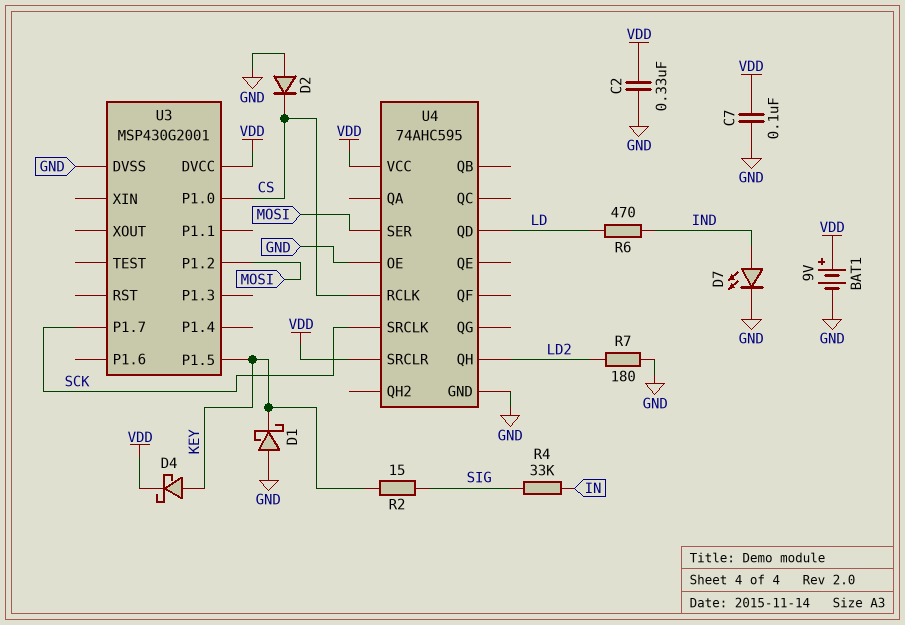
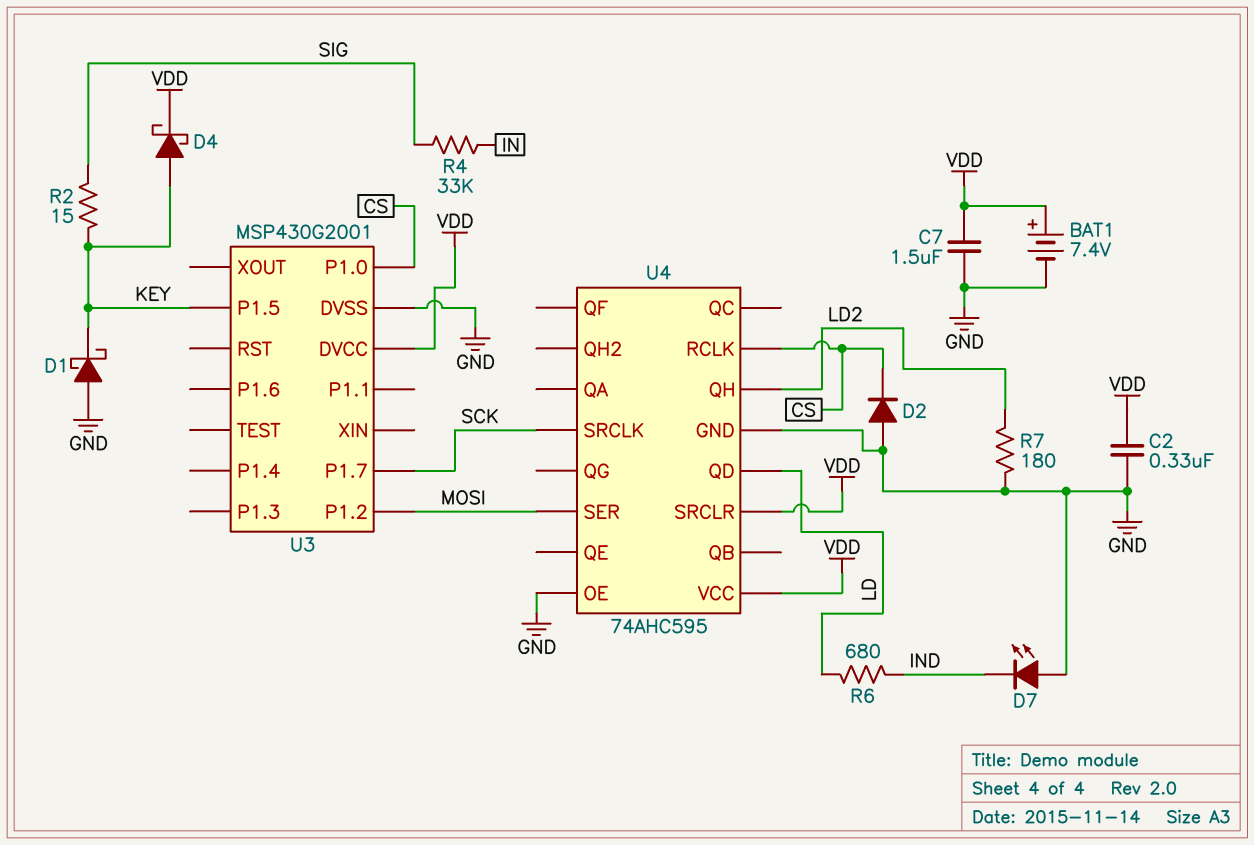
BAT1: 9V (plus VDD, minus GND) -> 7.4V (plus VDD, minus GND)
C7: 100nF (GND, VDD) -> 1.5uF (GND, VDD)
D7: LED (A IND, K GND) -> LED (A GND, K IND)
R6: 470 (IND, LD) -> 680 (IND, LD)

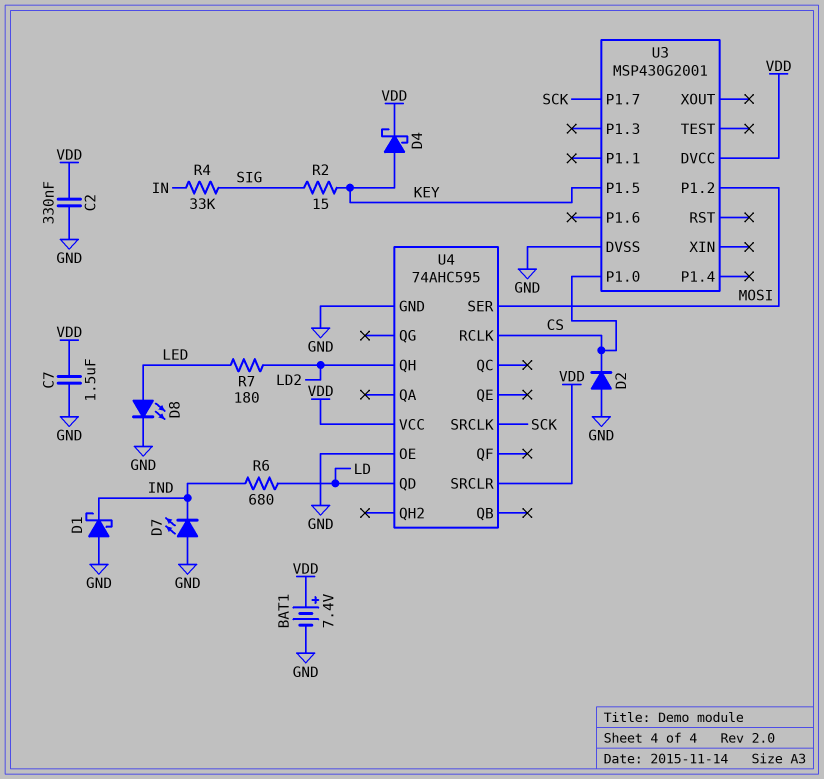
D1: schottky (A GND, K KEY) -> schottky (A GND, K IND)
D8: none -> LED (A LED, K GND)
R7: 180 (GND, LD2) -> 180 (LD2, LED)

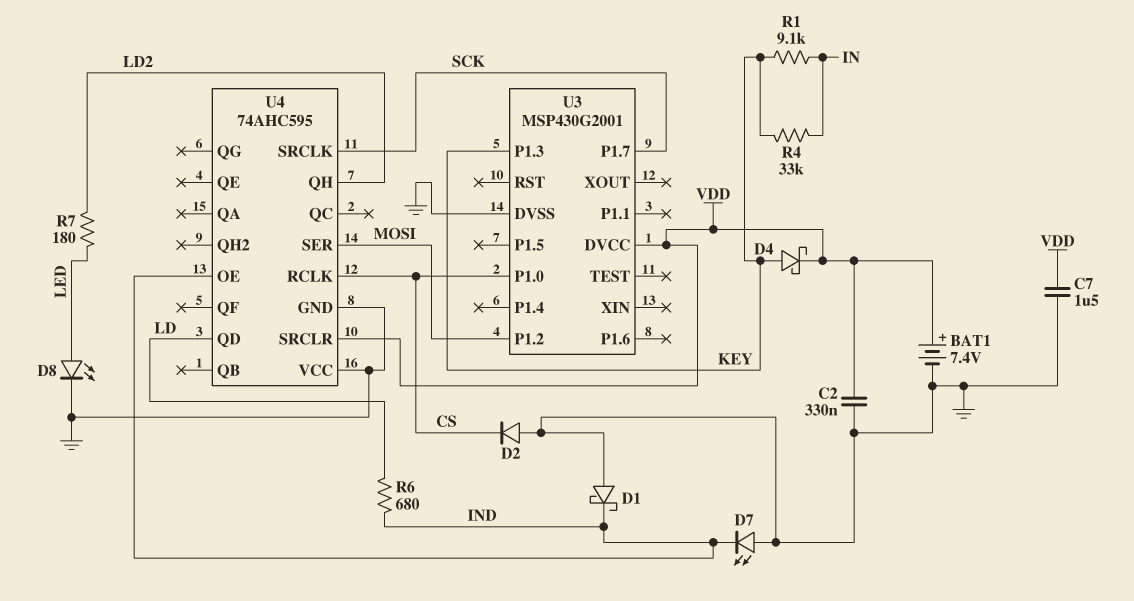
R1: none -> 9.1k (IN, KEY)
R2: 15 (KEY, SIG) -> none
R4: 33k (IN, SIG) -> 33k (IN, KEY)
U3 pin P1.3: none -> KEY
U3 pin P1.5: KEY -> none
U4 pin OE: GND -> IND
U4 pin VCC: VDD -> GND

